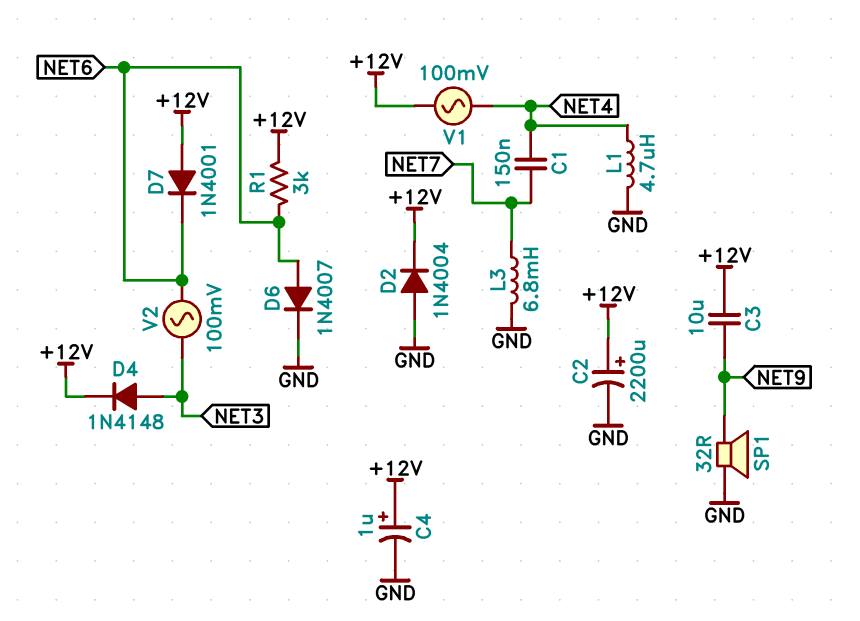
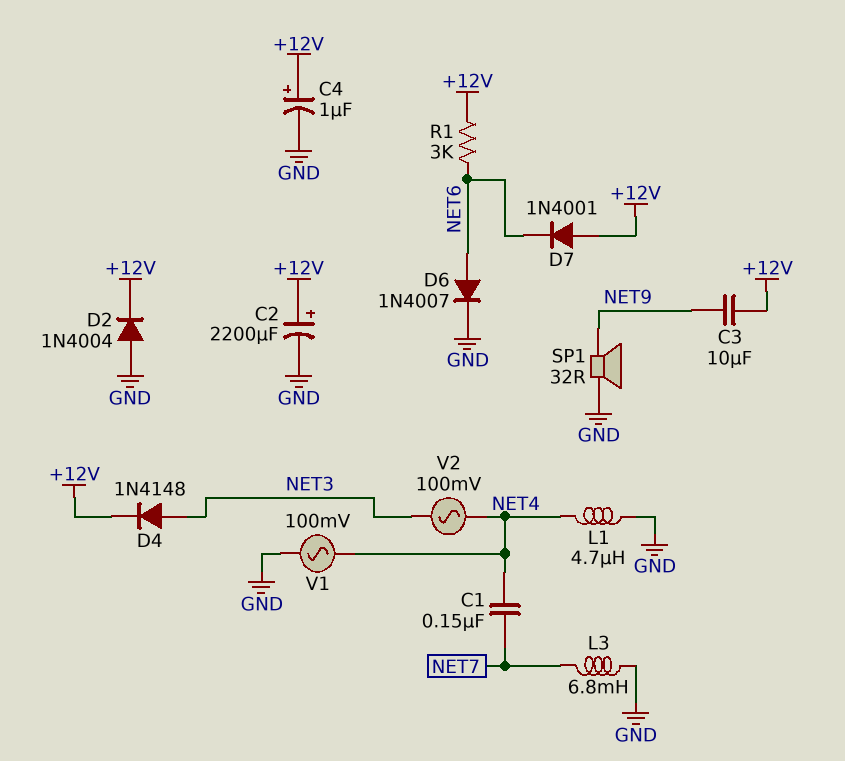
V1: AC 100mV (+12V, NET4) -> AC 100mV (GND, NET4)
V2: AC 100mV (NET3, NET6) -> AC 100mV (NET3, NET4)

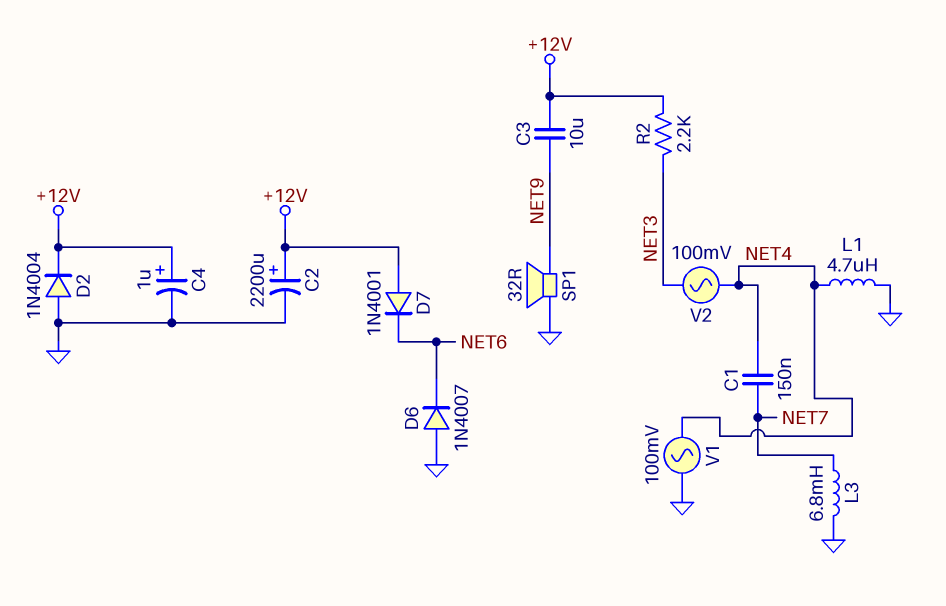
D4: diode 1N4148 (A NET3, K +12V) -> none
D6: diode 1N4007 (A NET6, K GND) -> diode 1N4007 (A GND, K NET6)
R1: 3k (+12V, NET6) -> none
R2: none -> 2.2k (+12V, NET3)

